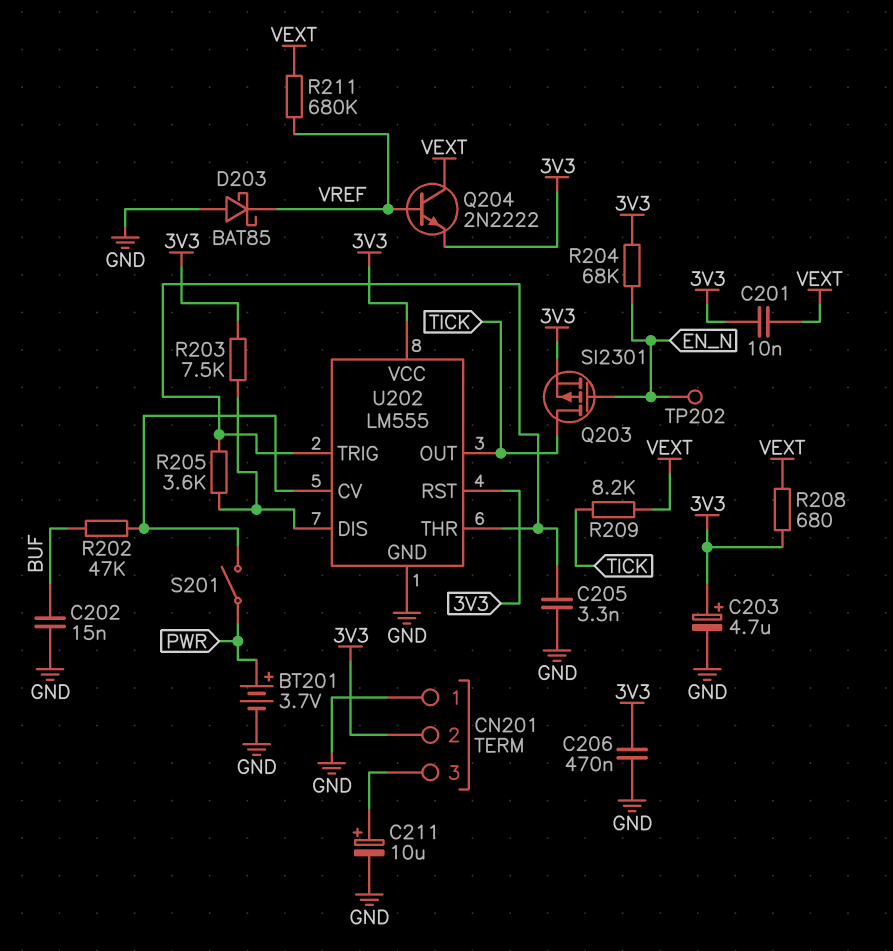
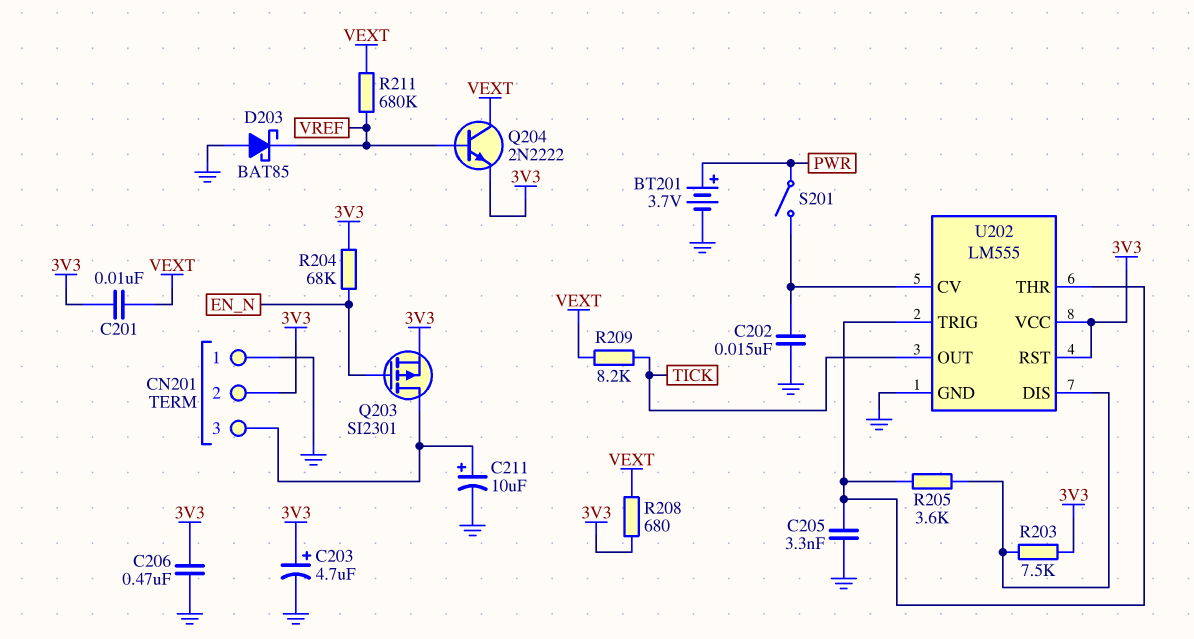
C202: 15nF (BUF, GND) -> 15nF (GND, U202/CV)
Q203: PMOS SI2301 (G EN_N, D TICK, S 3V3) -> PMOS SI2301 (G EN_N, D CN201/3, S 3V3)
R202: 47k (BUF, U202/CV) -> none
TP202: test point (EN_N) -> none

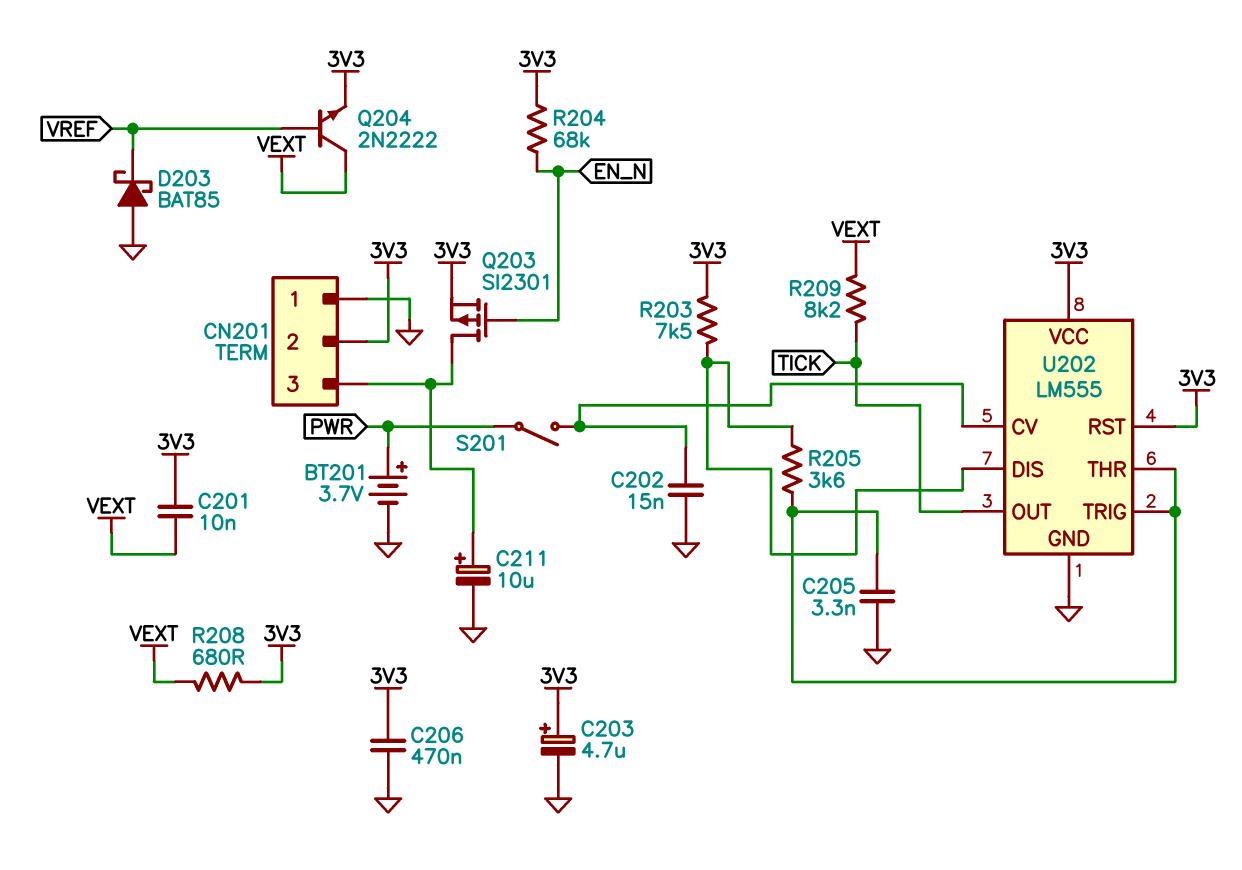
R211: 680k (VEXT, VREF) -> none

